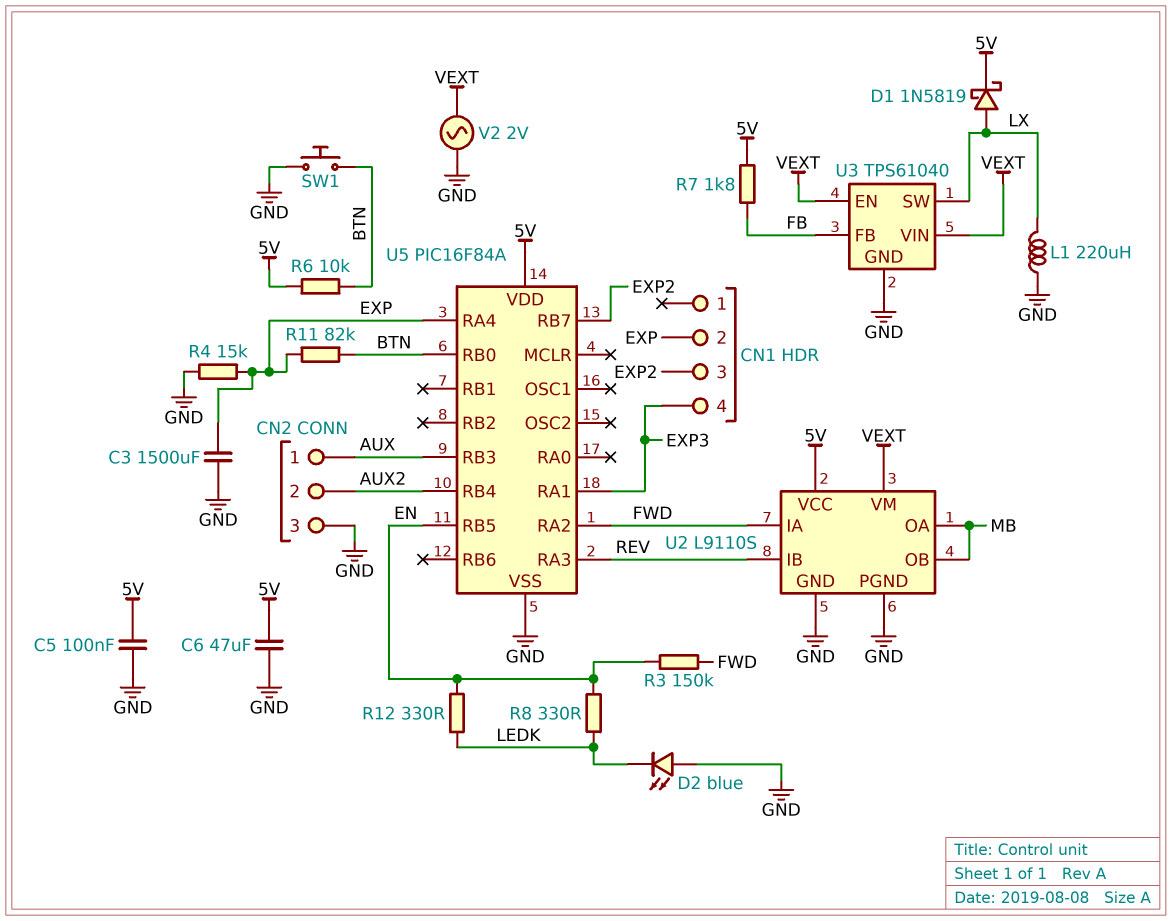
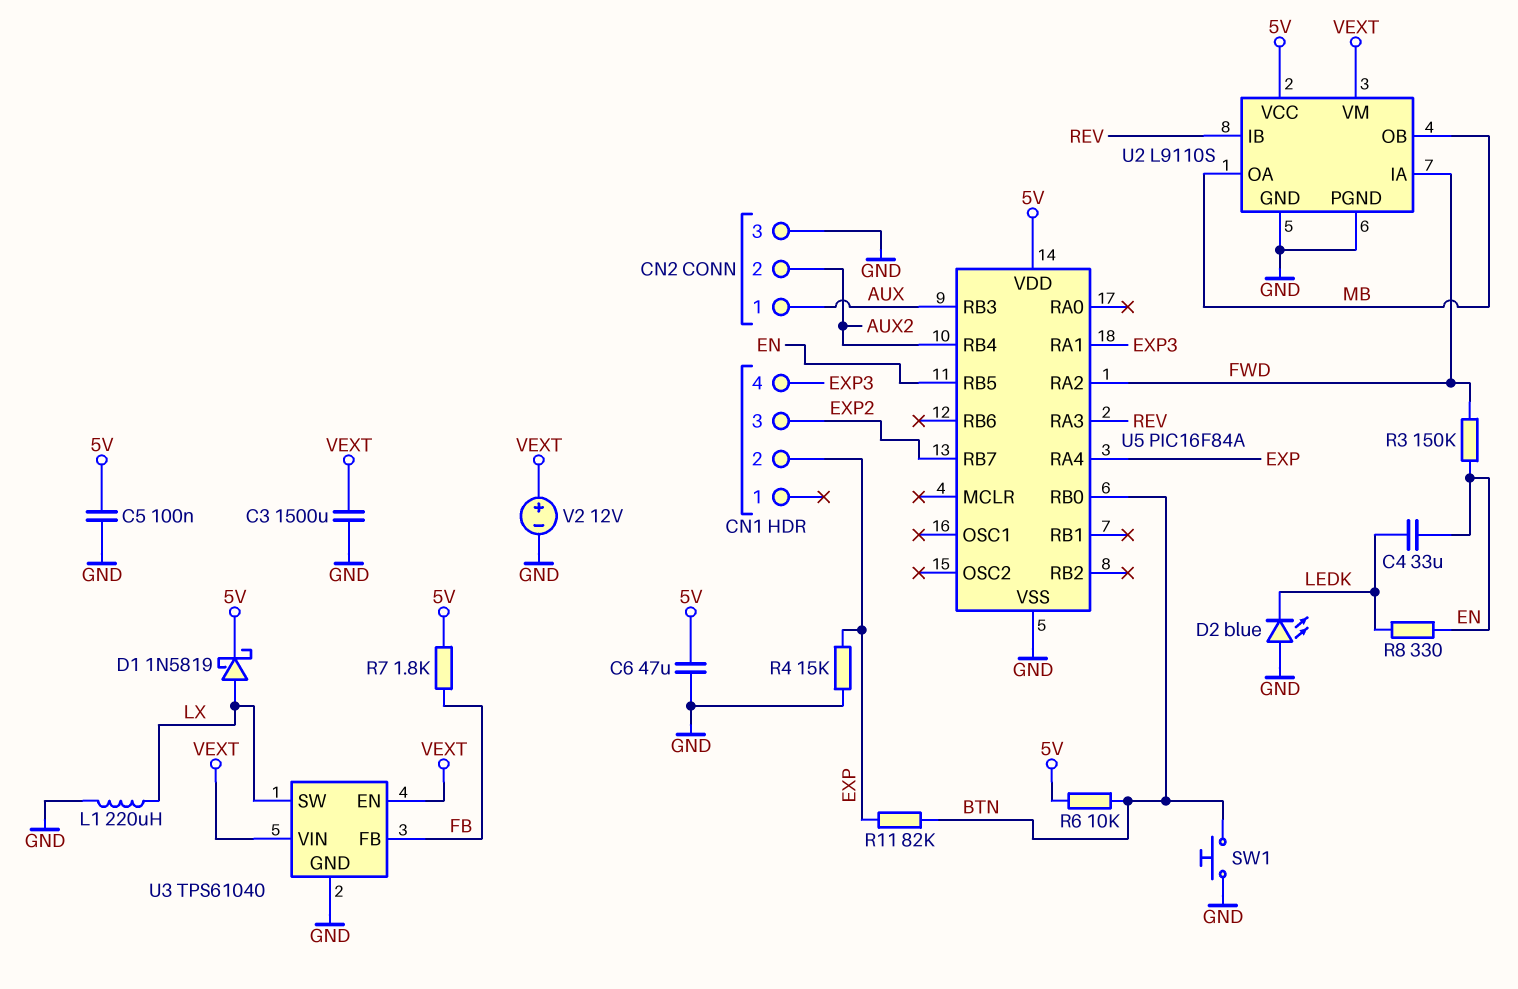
C3: 1500uF (EXP, GND) -> 1500uF (GND, VEXT)
C4: none -> 33uF (EN, LEDK)
R12: 330 (EN, LEDK) -> none
V2: AC 2V (GND, VEXT) -> 12V (plus VEXT, minus GND)

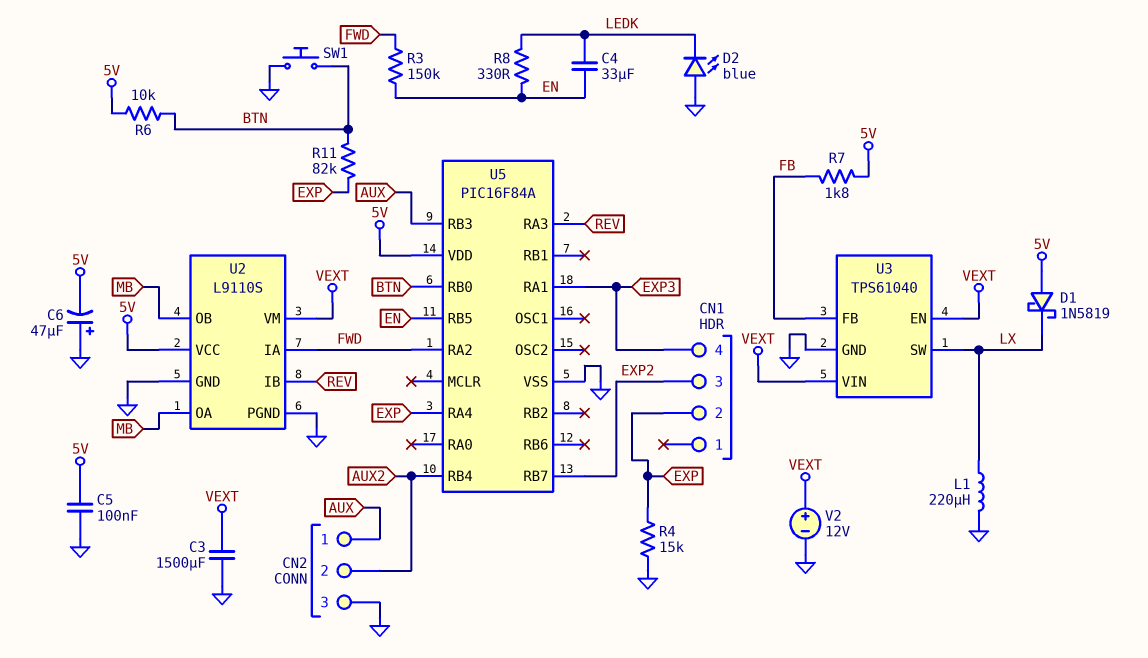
C6: 47uF (5V, GND) -> 47uF (plus GND, minus 5V)
D1: schottky 1N5819 (A LX, K 5V) -> schottky 1N5819 (A 5V, K LX)

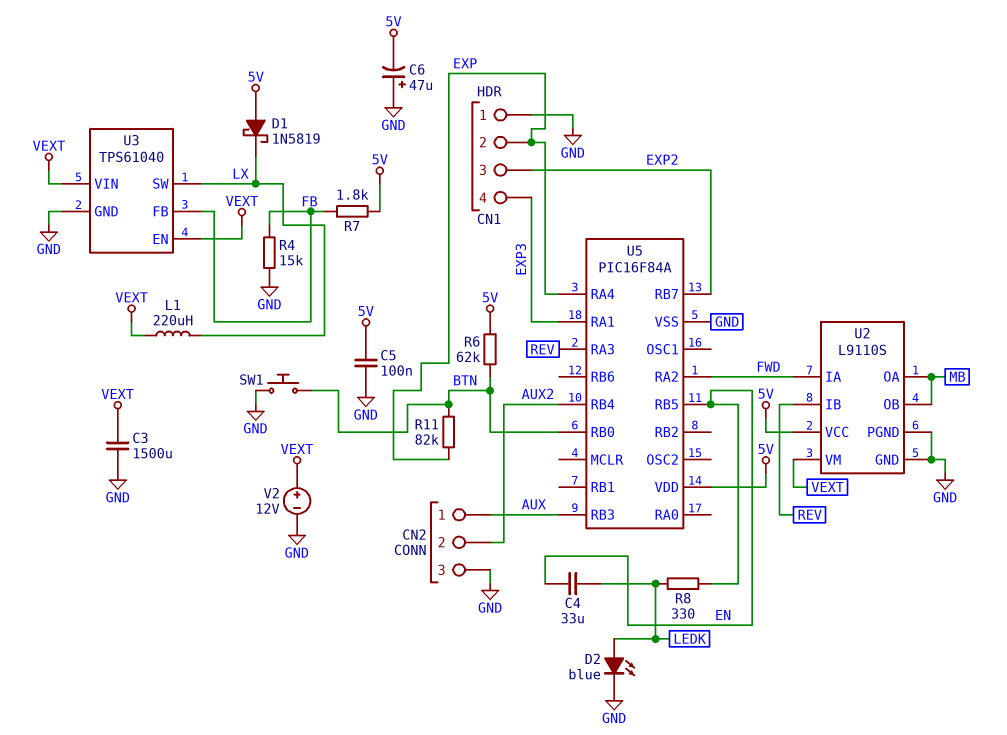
CN1 pin 1: none -> GND
D2: LED blue (A GND, K LEDK) -> LED blue (A LEDK, K GND)
L1: 220uH (GND, LX) -> 220uH (LX, VEXT)
R3: 150k (EN, FWD) -> none
R4: 15k (EXP, GND) -> 15k (FB, GND)
R6: 10k (5V, BTN) -> 62k (5V, BTN)

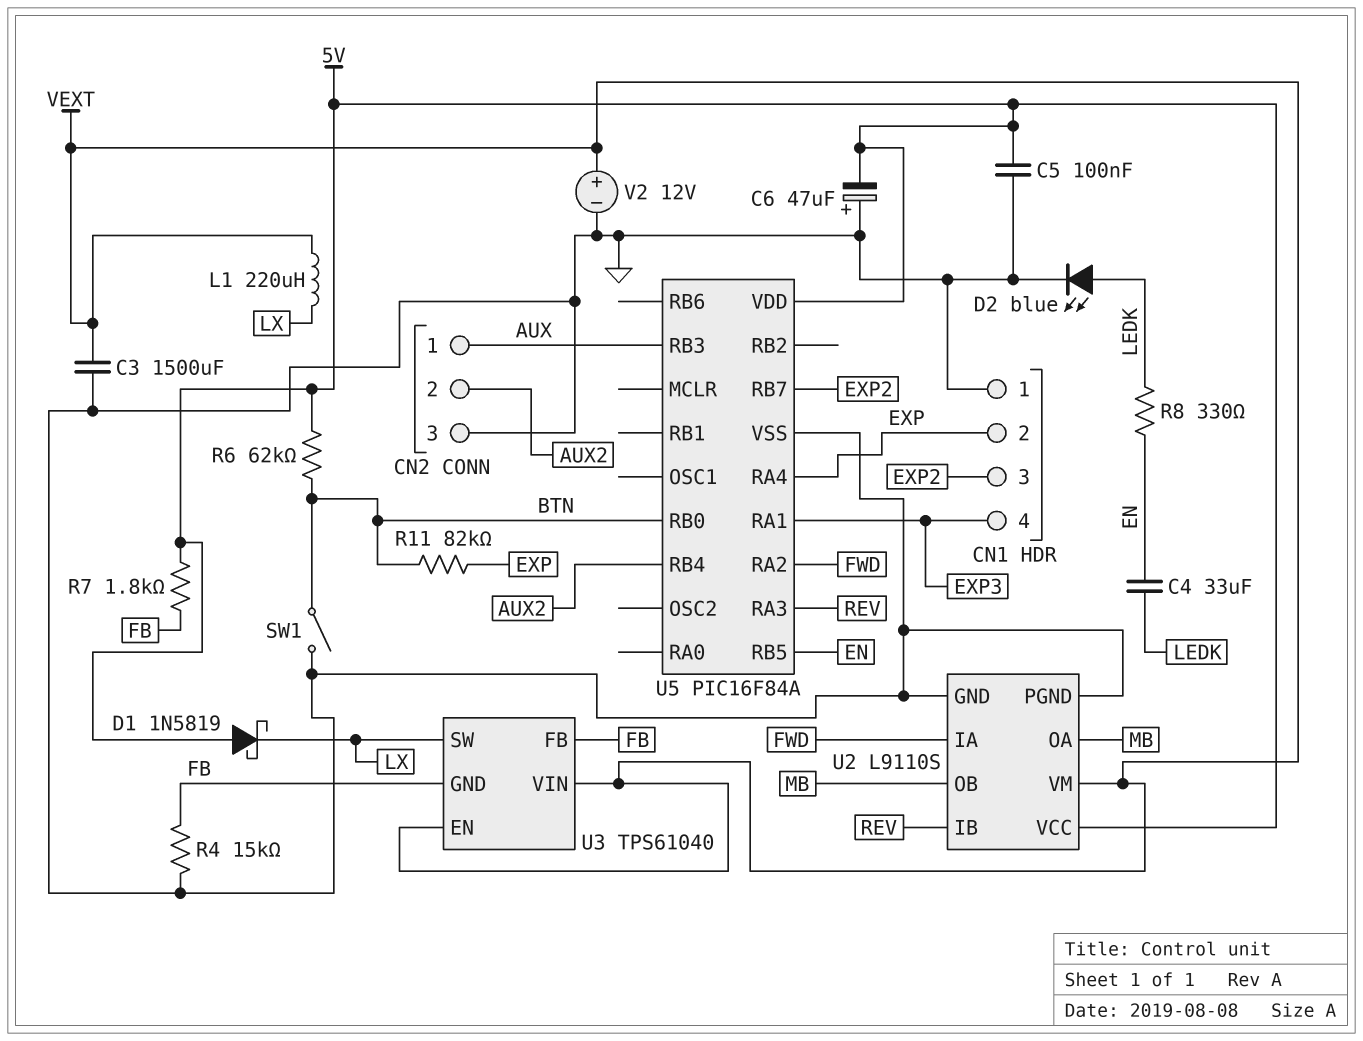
SW1: button (BTN, GND) -> switch (BTN, GND)
U3 pin GND: GND -> FB

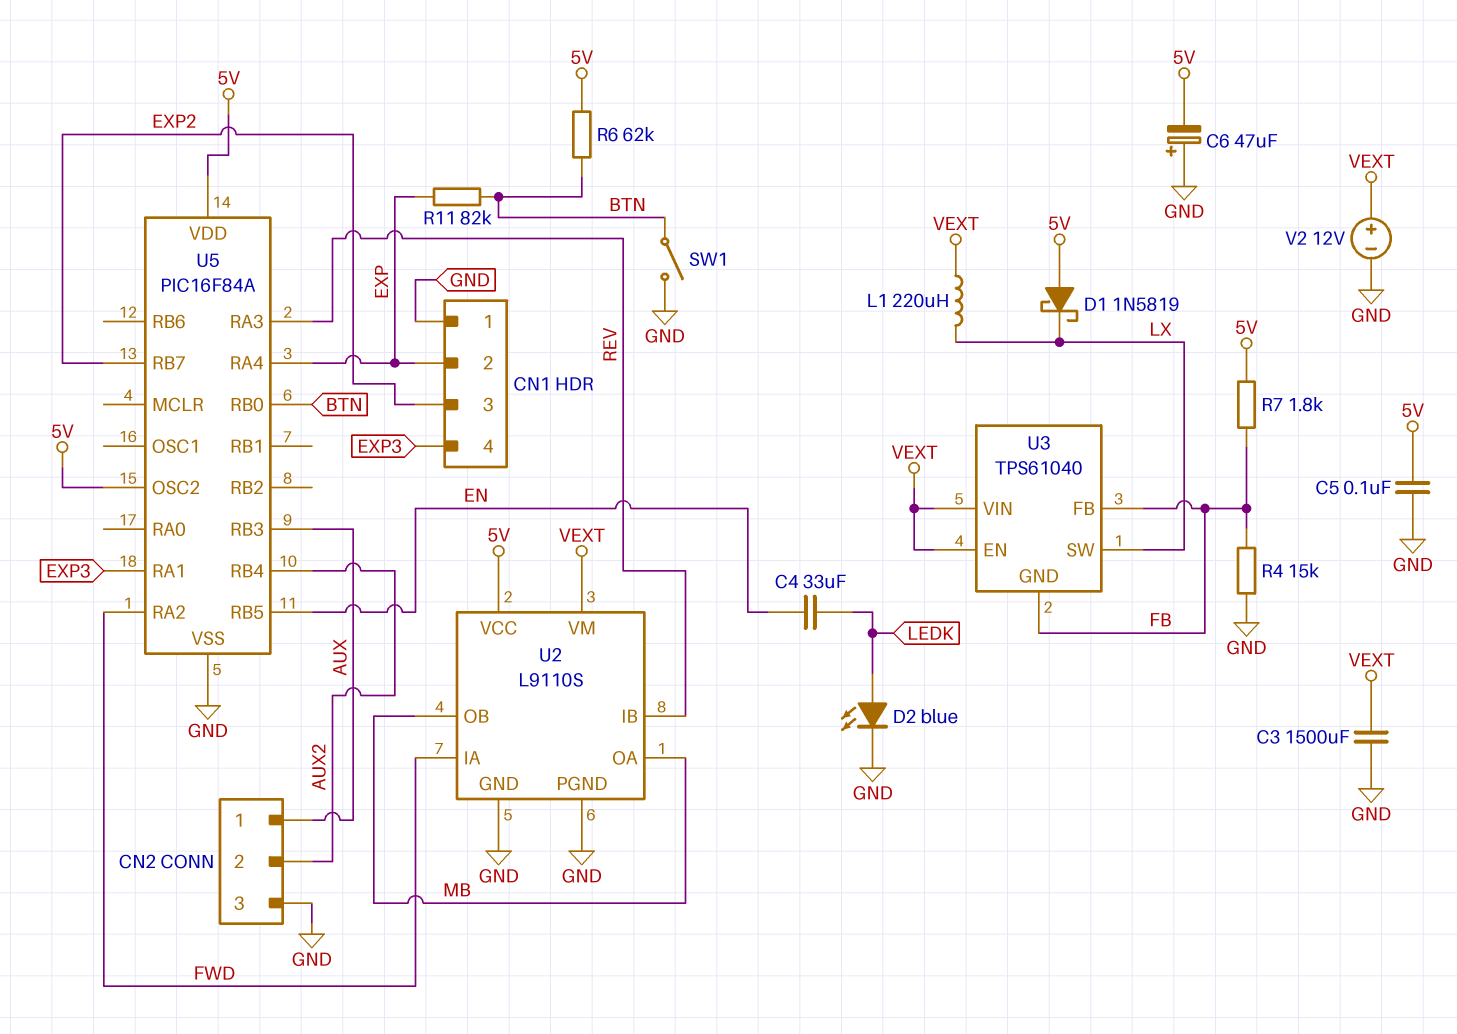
R8: 330 (EN, LEDK) -> none
U5 pin OSC2: none -> 5V

